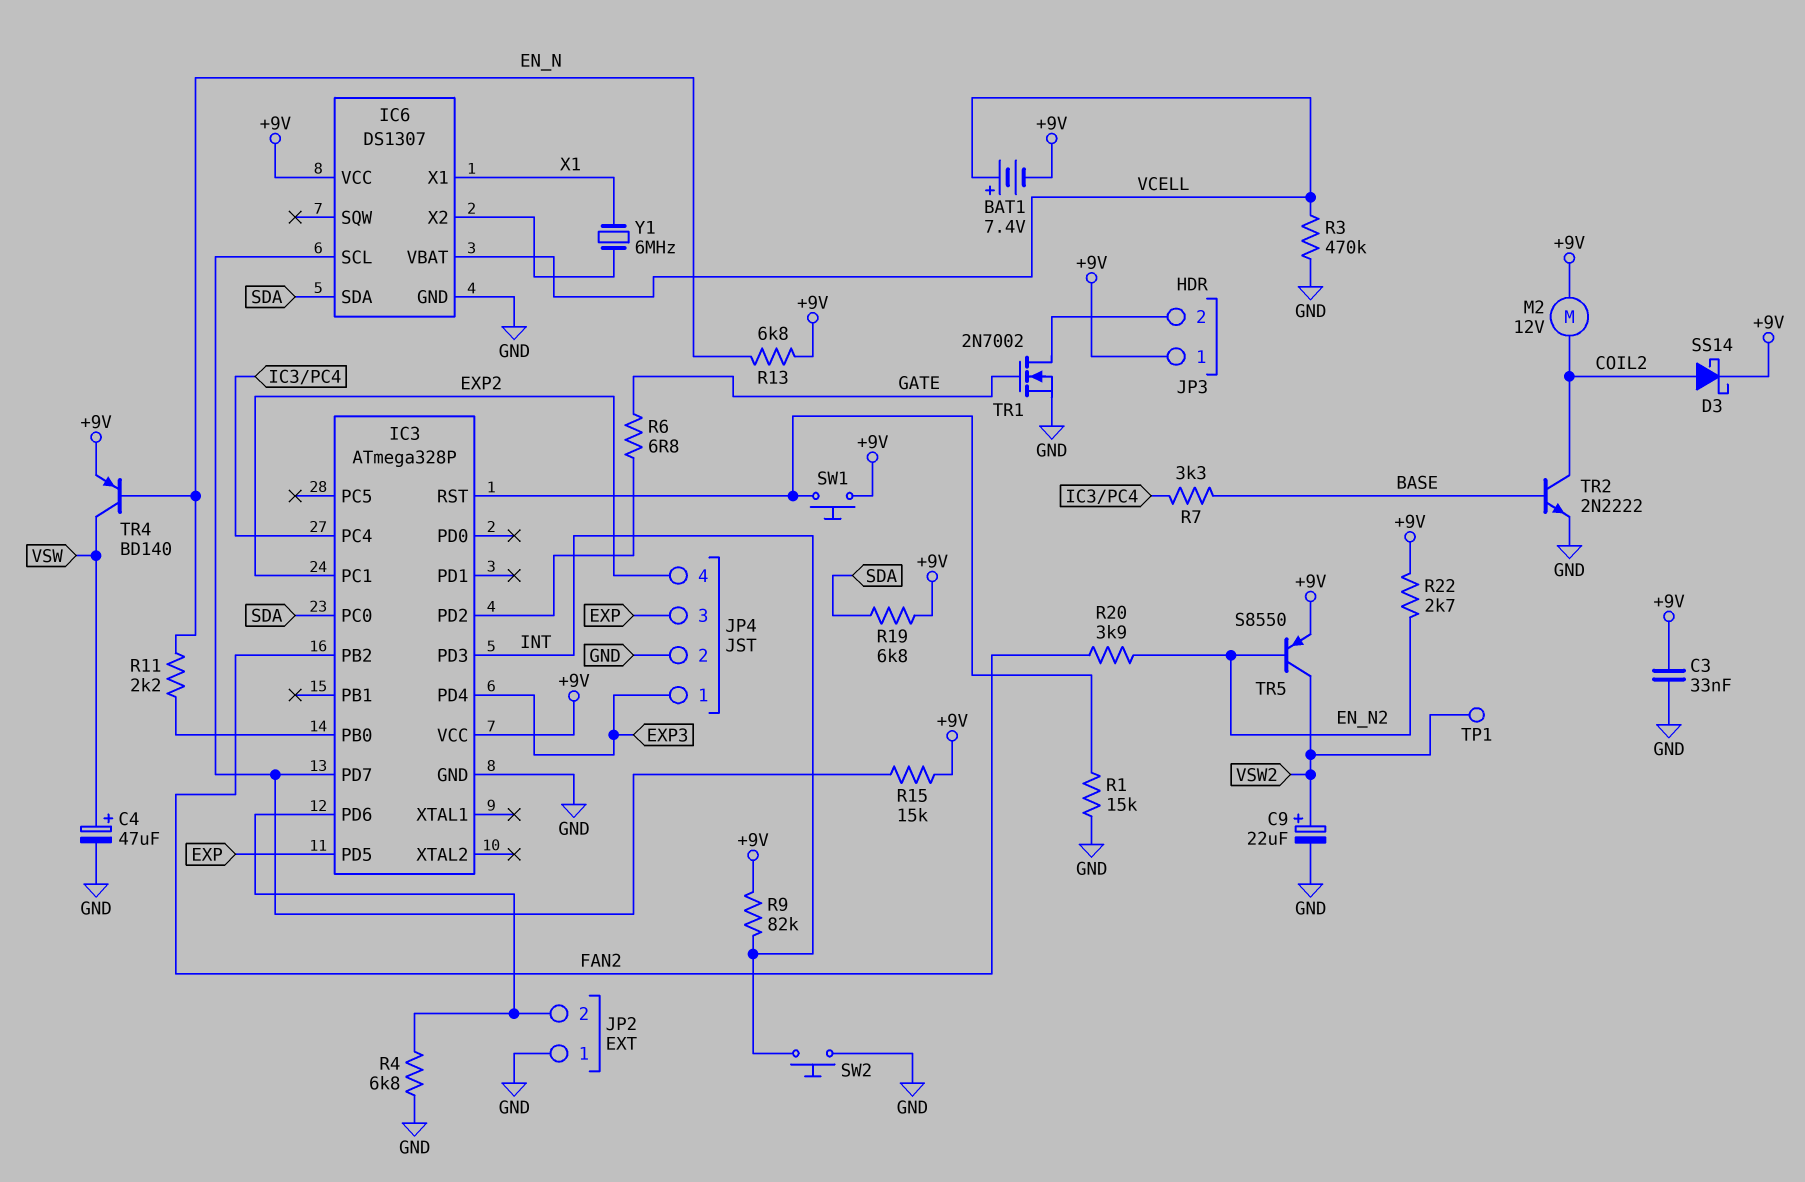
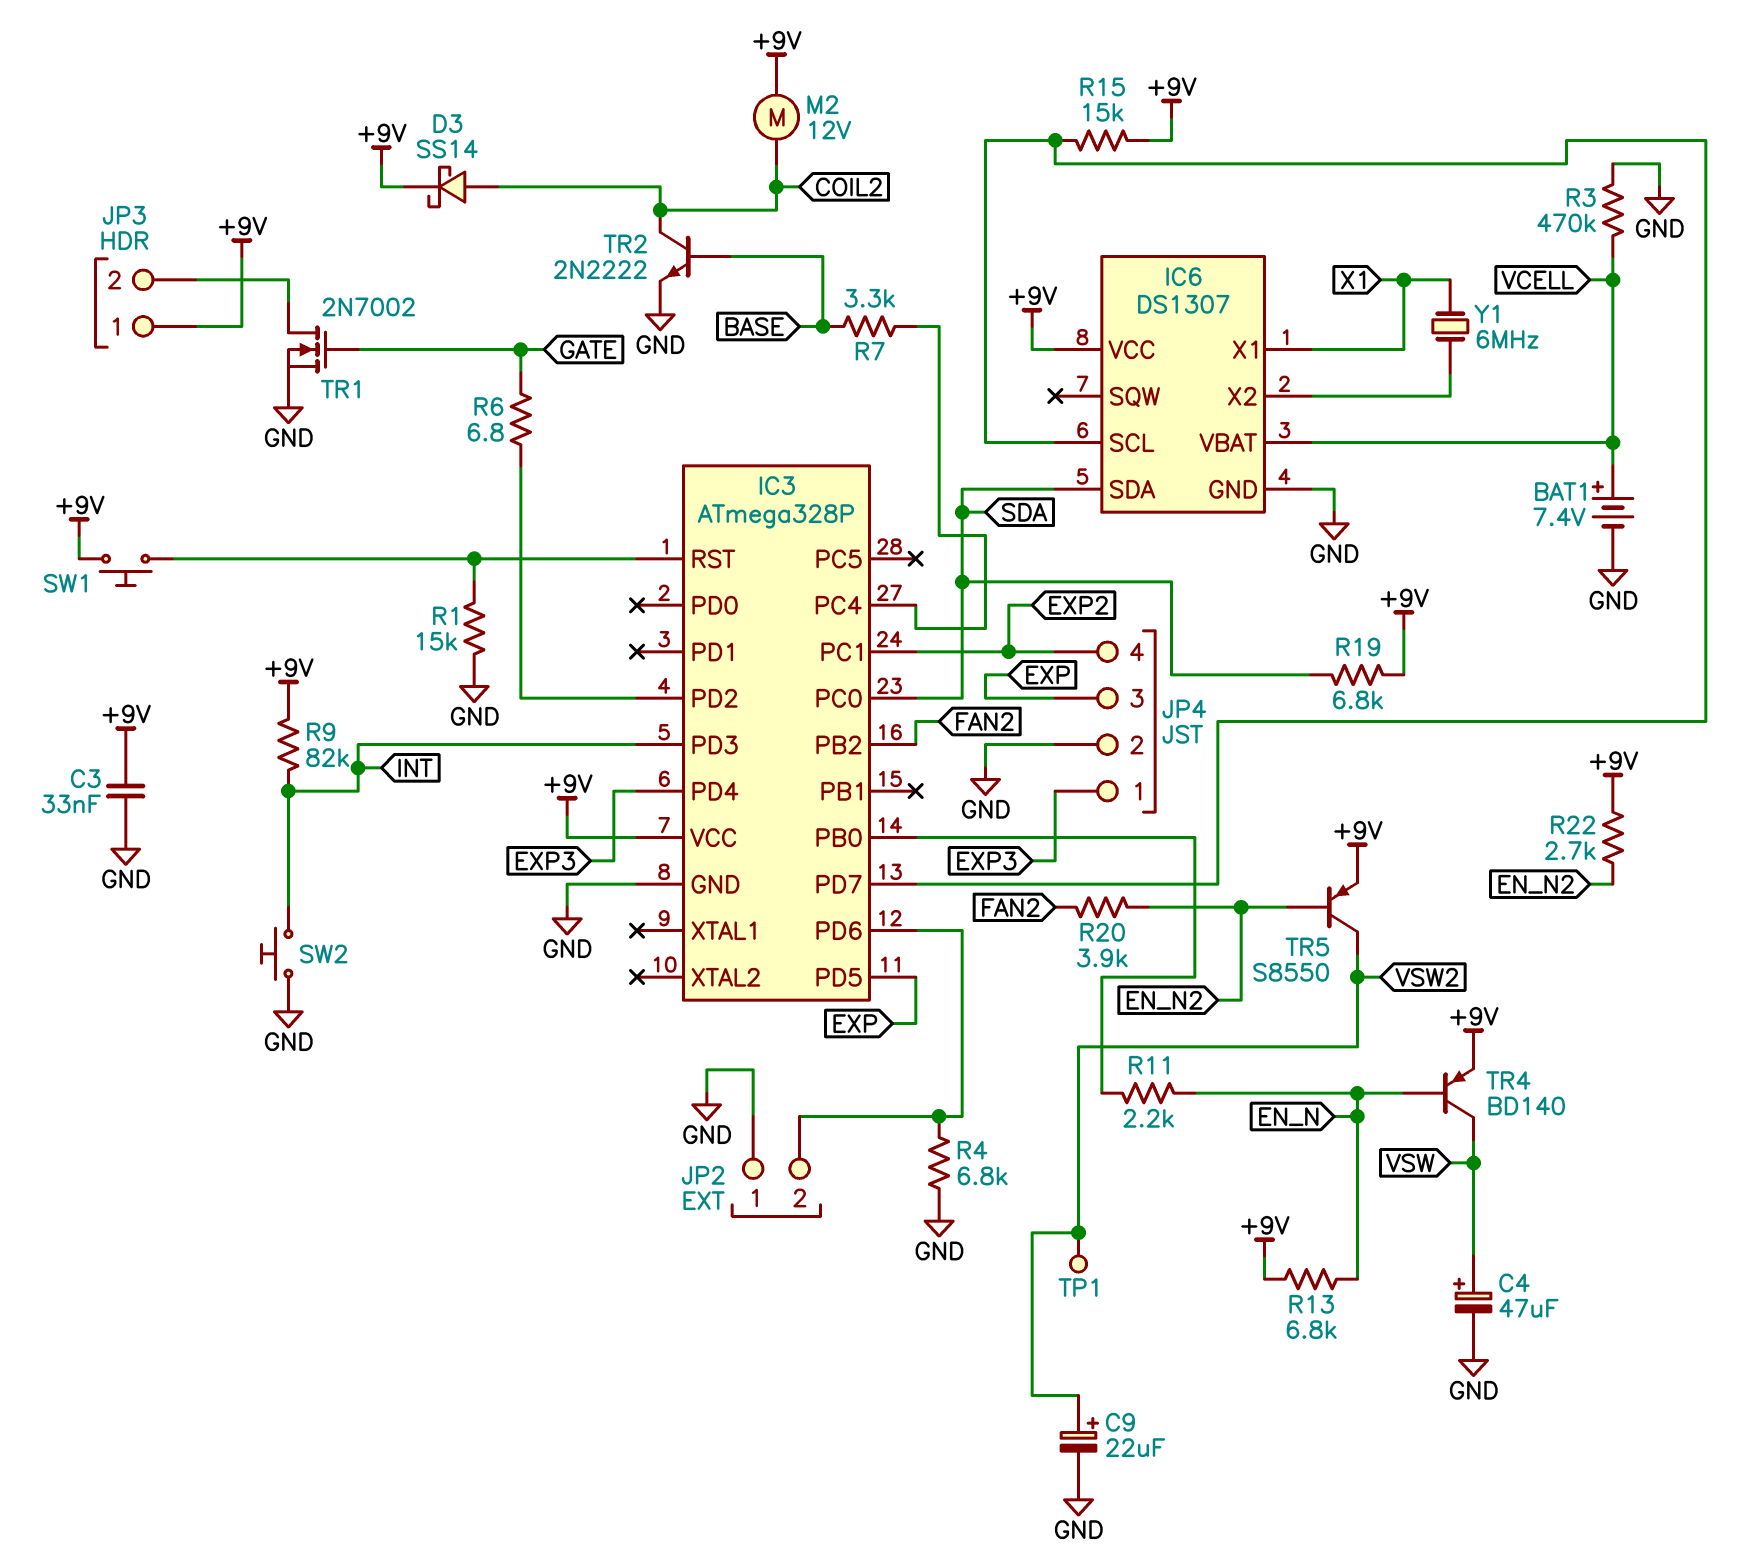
BAT1: 7.4V (plus VCELL, minus +9V) -> 7.4V (plus VCELL, minus GND)

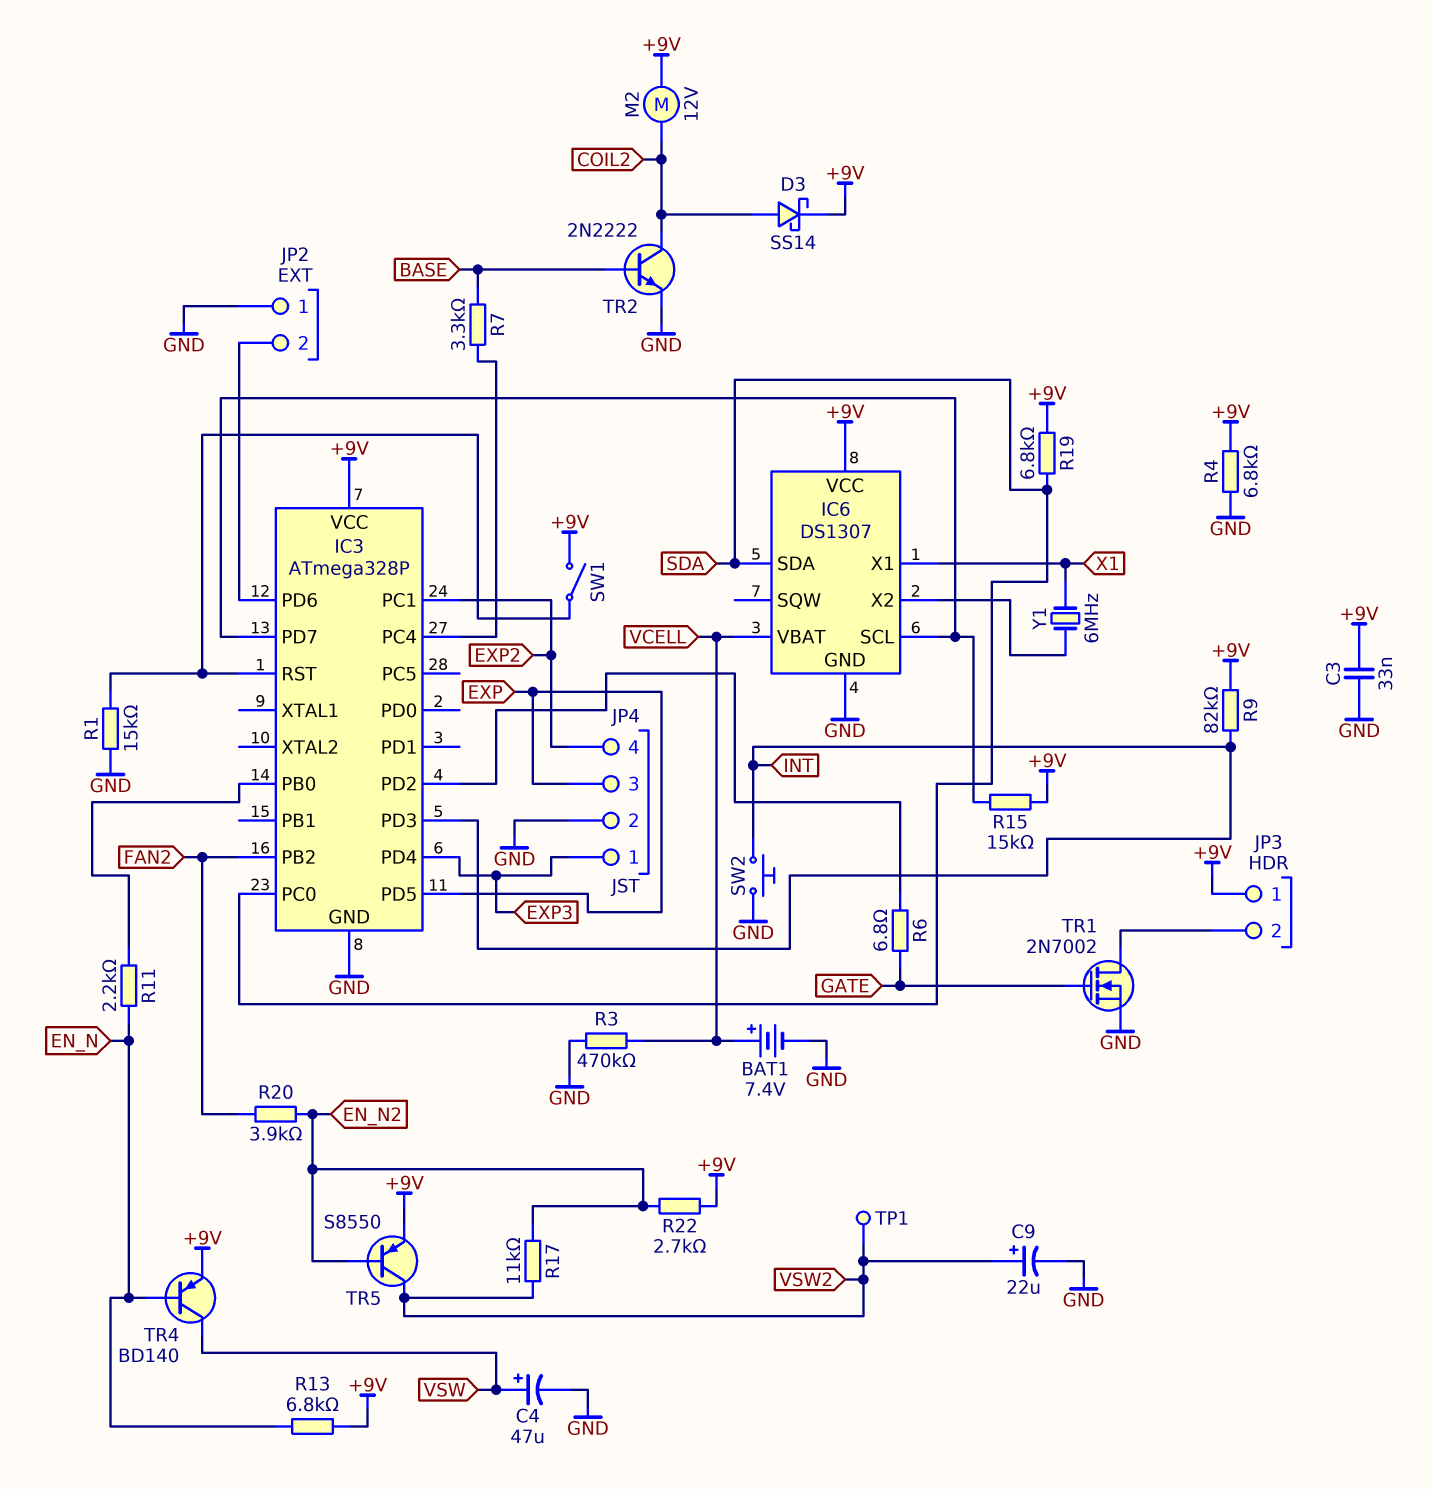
R4: 6.8k (GND, IC3/PD6) -> 6.8k (+9V, GND)
R17: none -> 11k (EN_N2, VSW2)
SW1: button (+9V, IC3/RST) -> switch (+9V, IC3/RST)

